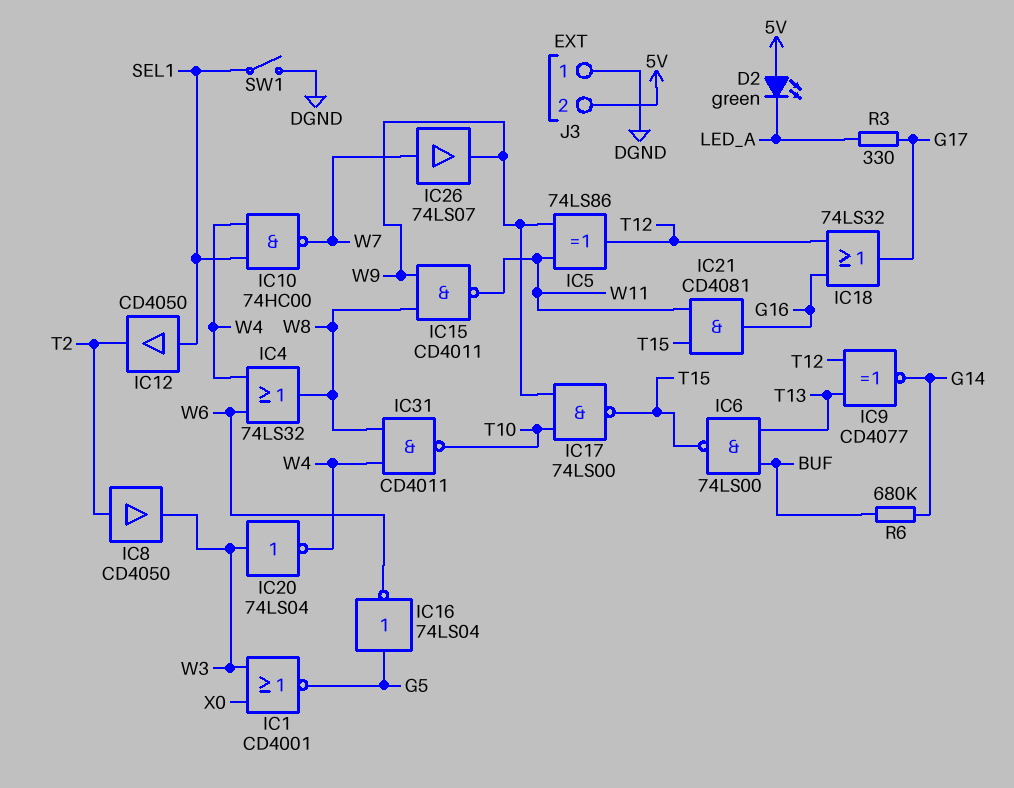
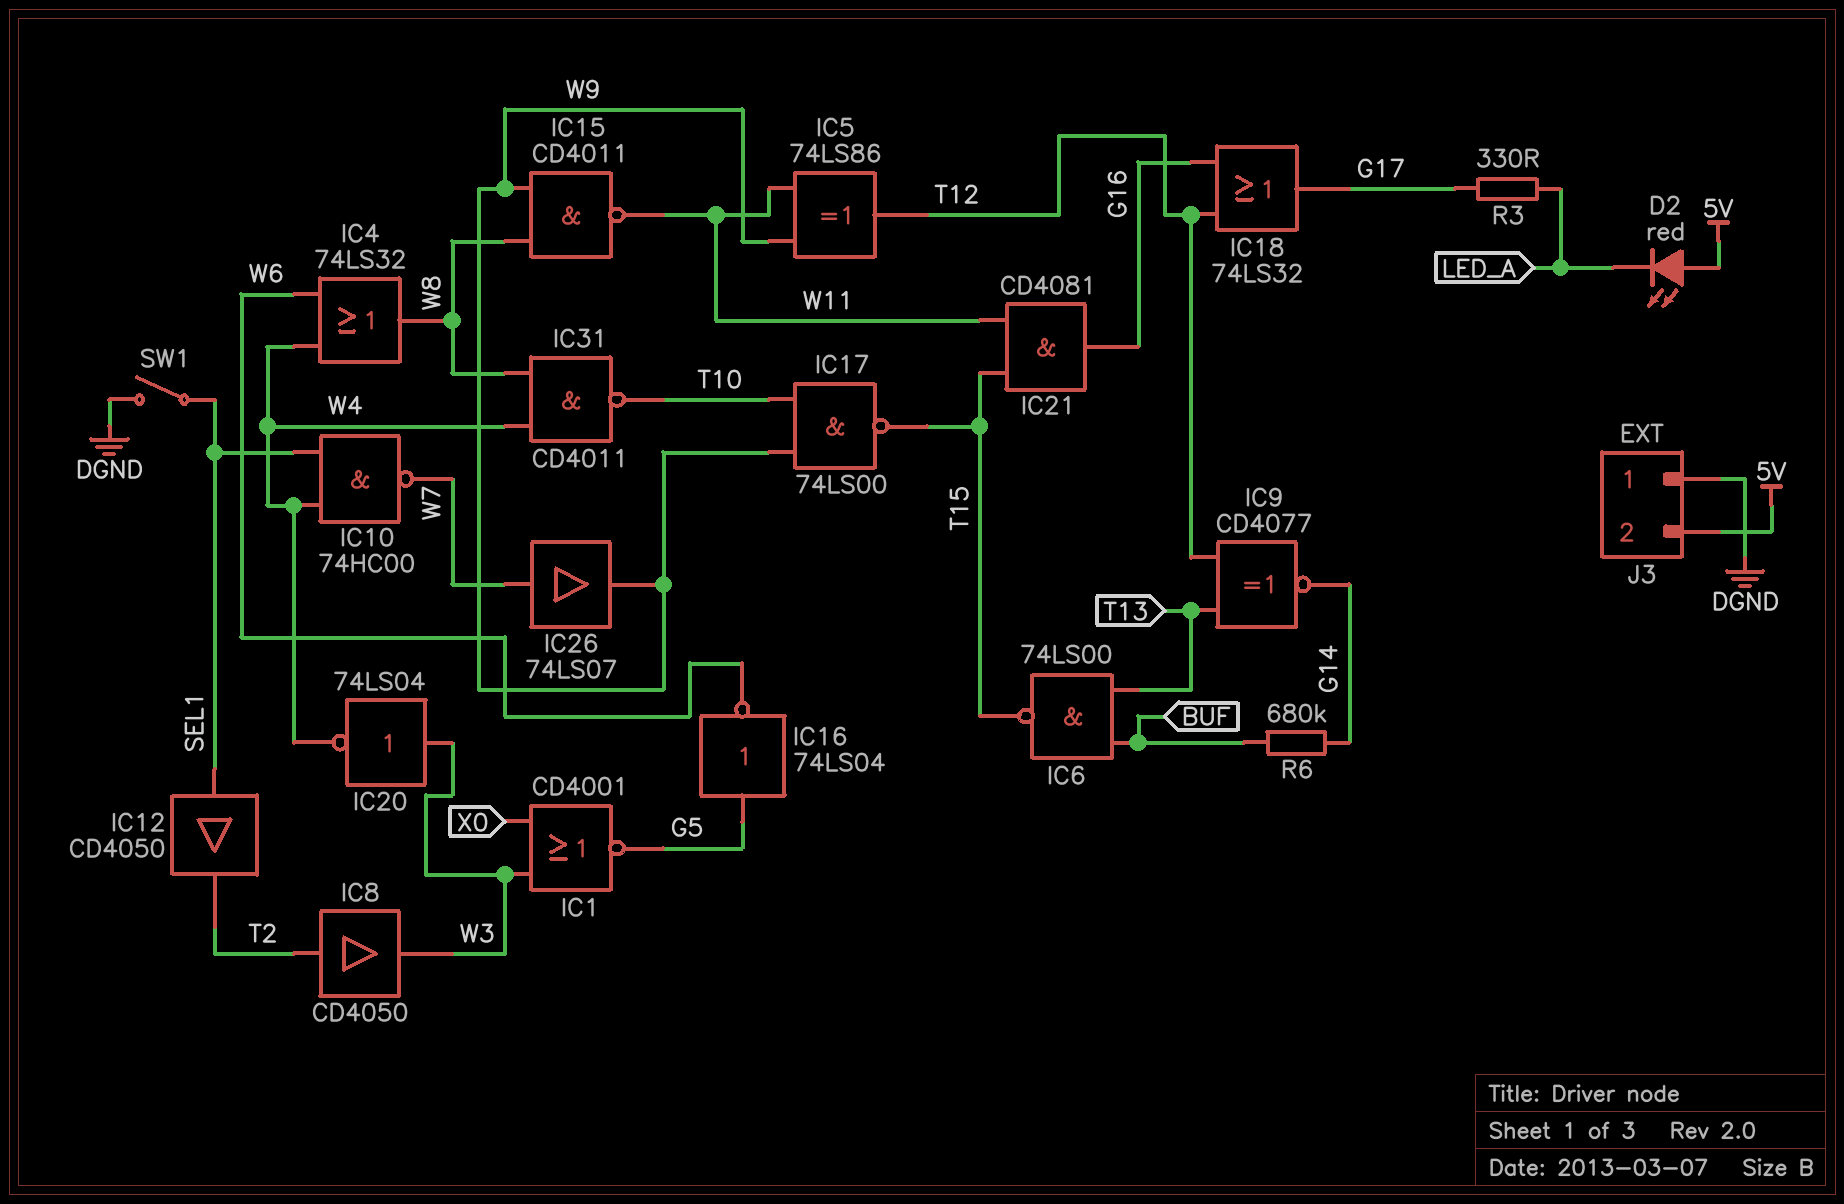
D2: LED green (A 5V, K LED_A) -> LED red (A 5V, K LED_A)

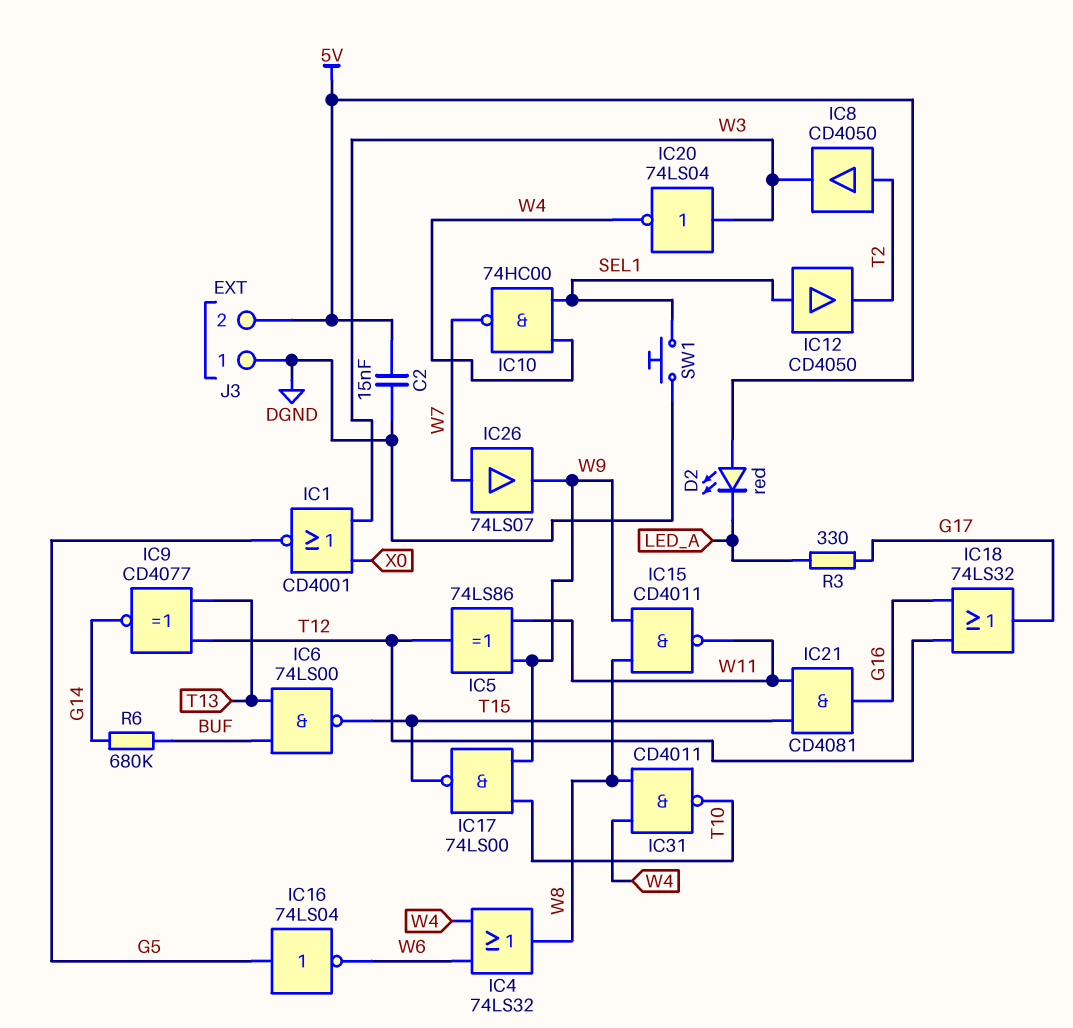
C2: none -> 15nF (5V, DGND)
SW1: switch (DGND, SEL1) -> button (DGND, SEL1)

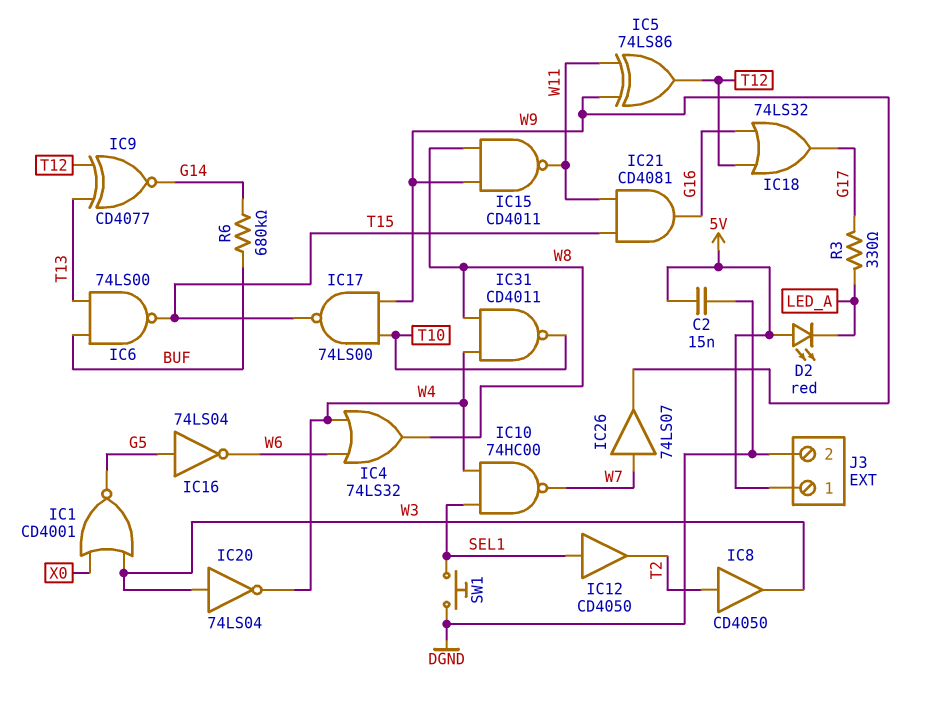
J3 pin 1: DGND -> 5V
J3 pin 2: 5V -> DGND

